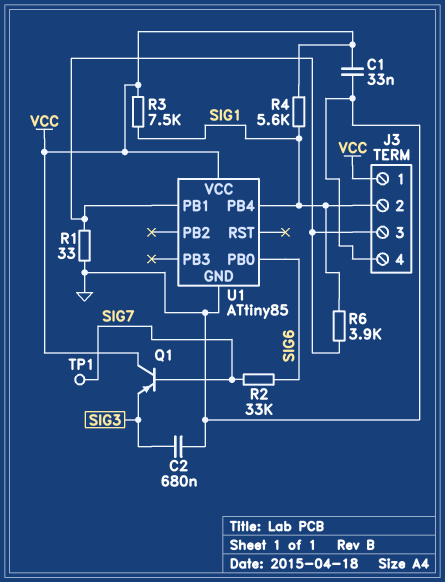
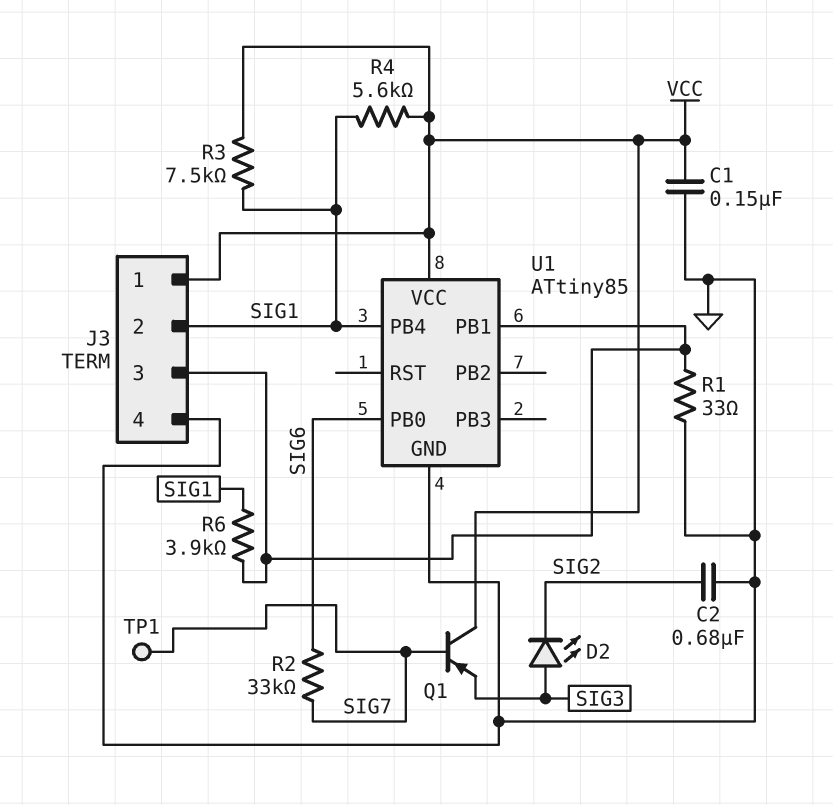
C1: 33nF (GND, VCC) -> 150nF (GND, VCC)
C2: 680nF (GND, SIG3) -> 680nF (GND, SIG2)
D2: none -> LED (A SIG3, K SIG2)

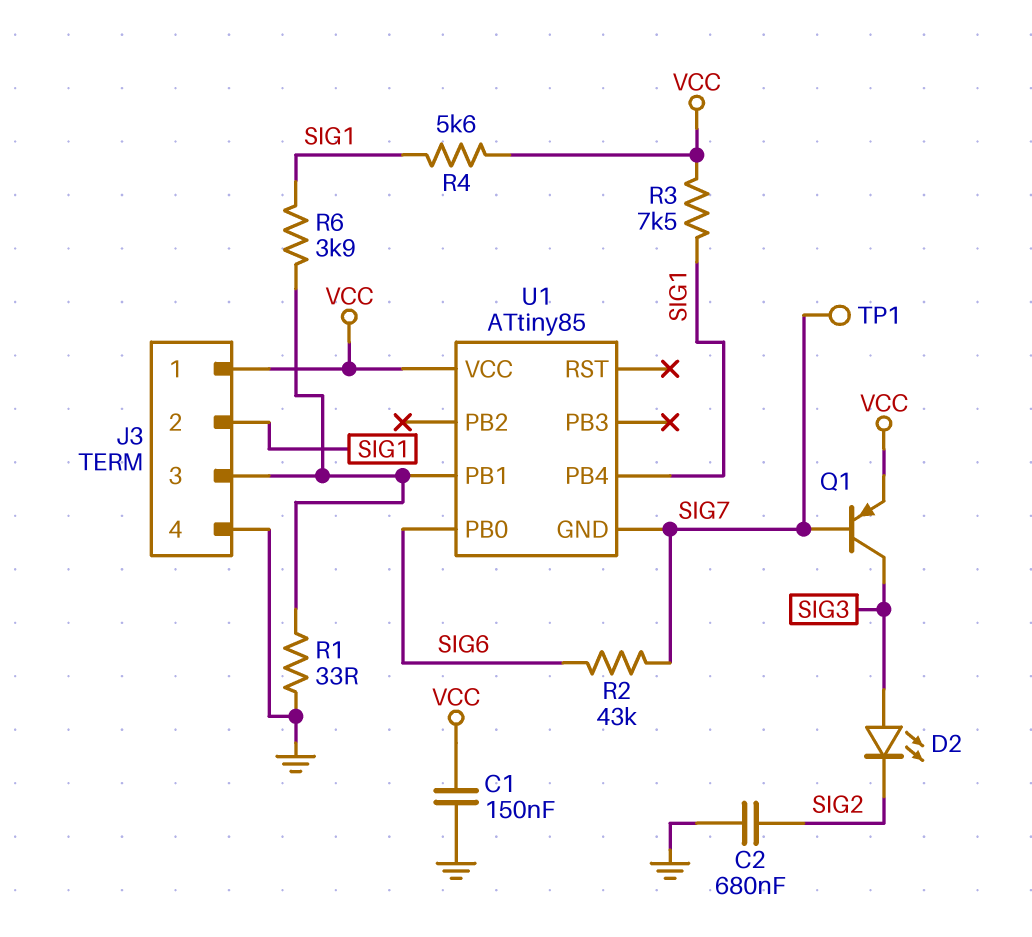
Q1: PNP (B SIG7, C VCC, E SIG3) -> PNP (B SIG7, C SIG3, E VCC)
R2: 33k (SIG6, SIG7) -> 43k (SIG6, SIG7)
U1 pin GND: GND -> SIG7

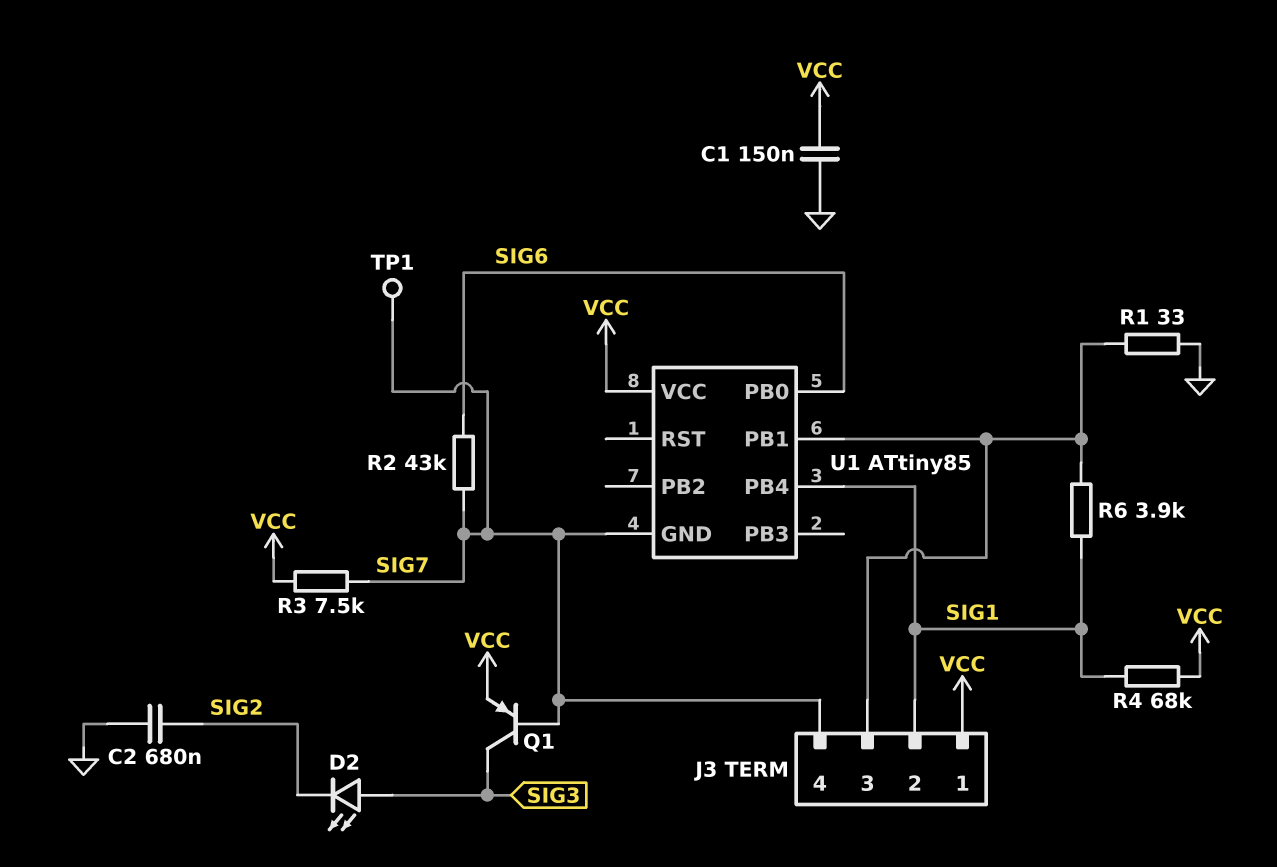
J3 pin 4: GND -> SIG7
R3: 7.5k (SIG1, VCC) -> 7.5k (SIG7, VCC)
R4: 5.6k (SIG1, VCC) -> 68k (SIG1, VCC)

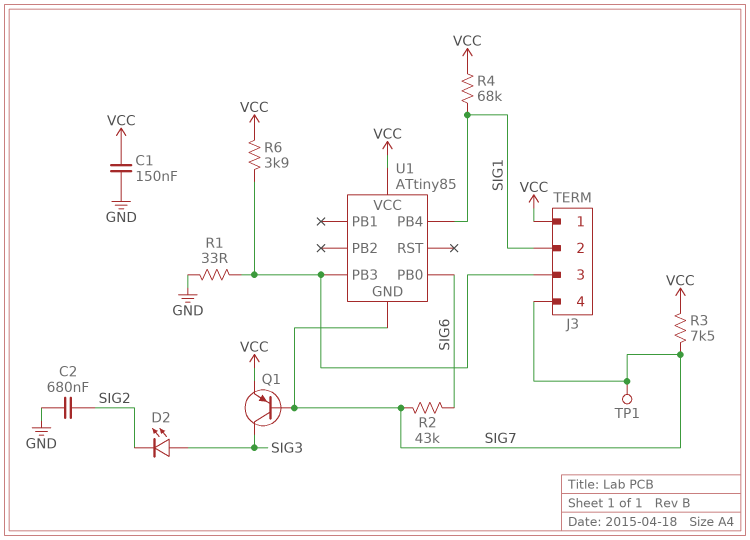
R6: 3.9k (J3/3, SIG1) -> 3.9k (J3/3, VCC)
U1 pin PB1: J3/3 -> none
U1 pin PB3: none -> J3/3

